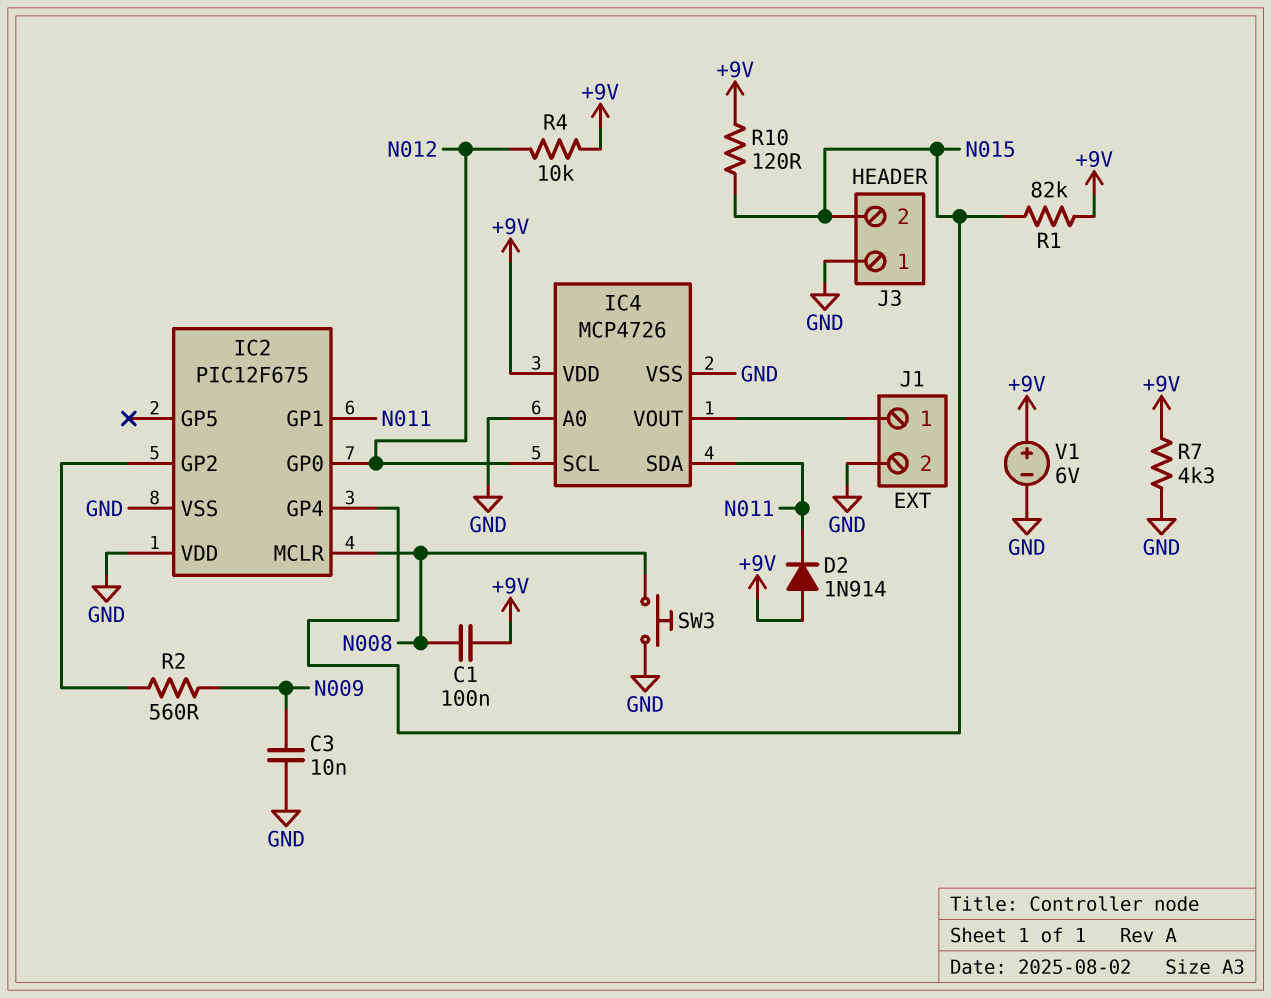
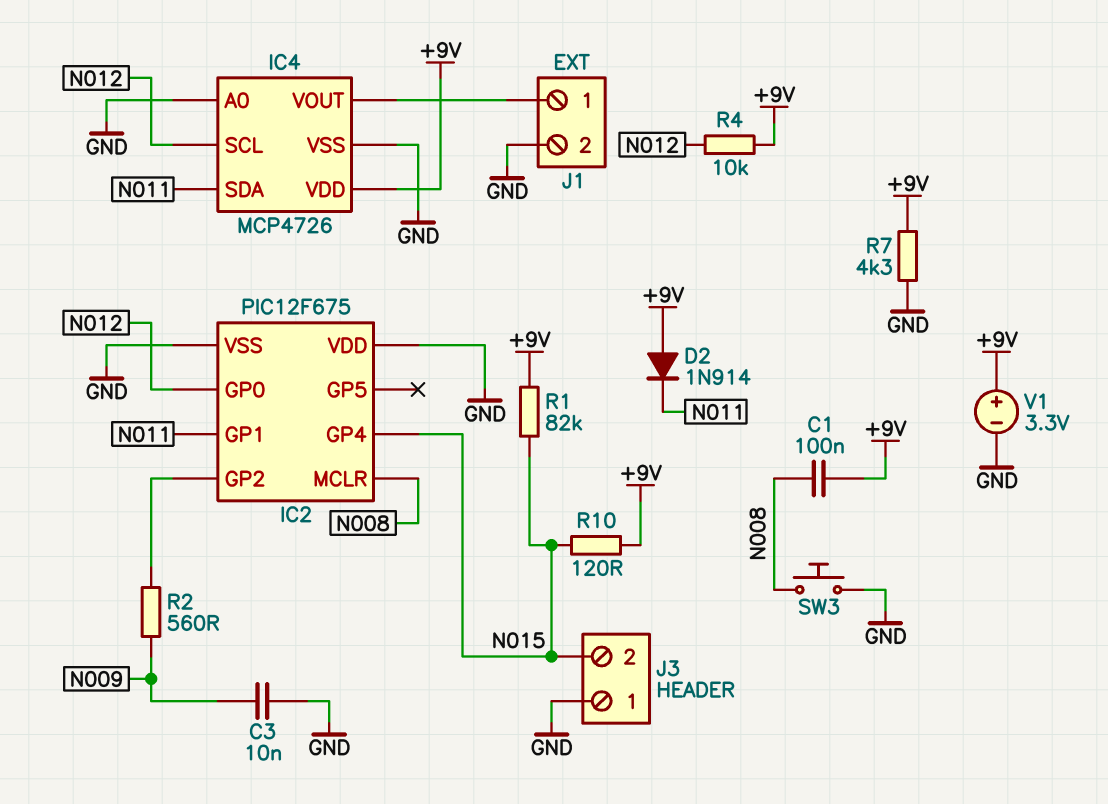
V1: 6V (plus +9V, minus GND) -> 3.3V (plus +9V, minus GND)

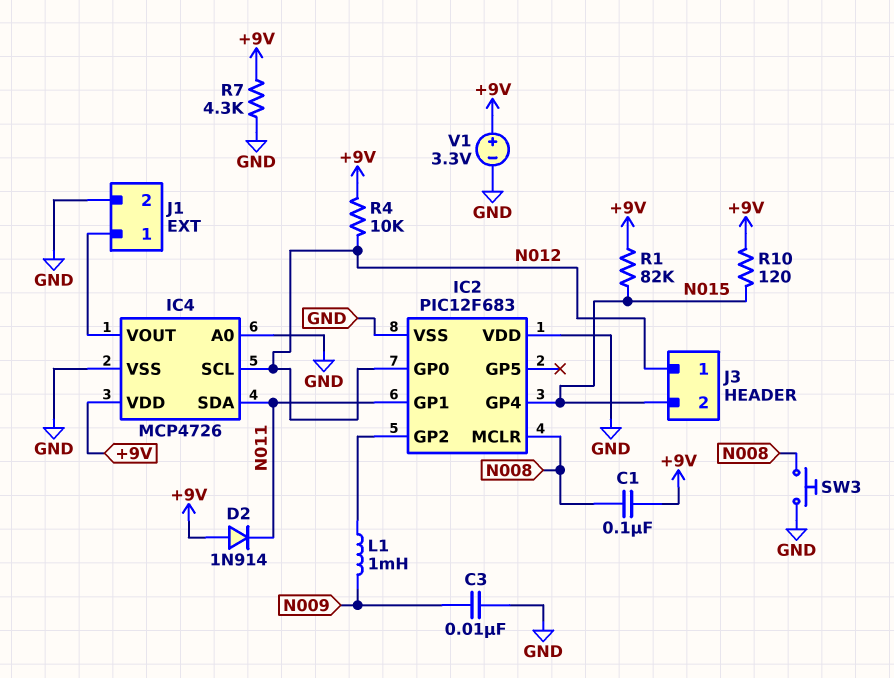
IC2: PIC12F675 -> PIC12F683
J3 pin 1: GND -> N012
L1: none -> 1mH (IC2/GP2, N009)
R2: 560 (IC2/GP2, N009) -> none

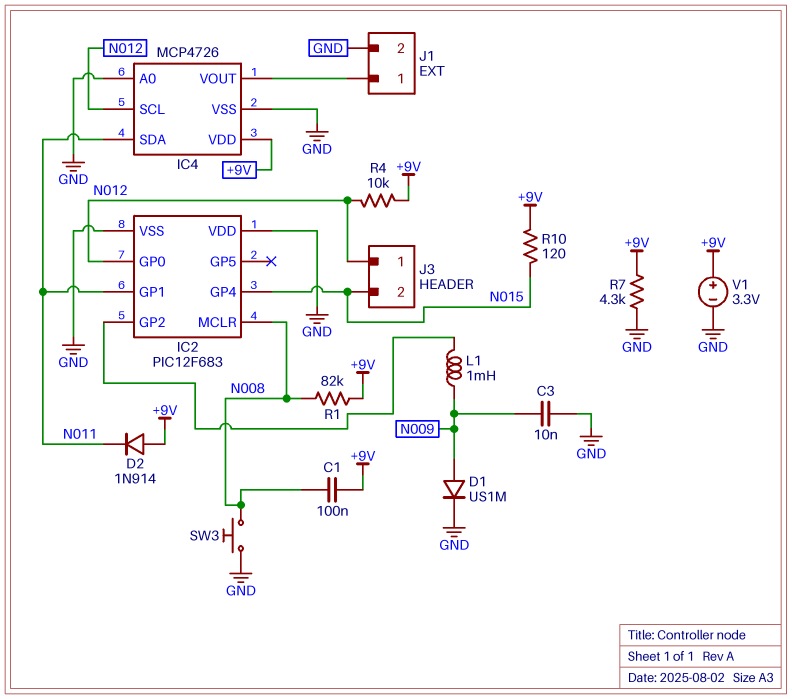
D1: none -> diode US1M (A N009, K GND)
R1: 82k (+9V, N015) -> 82k (+9V, N008)

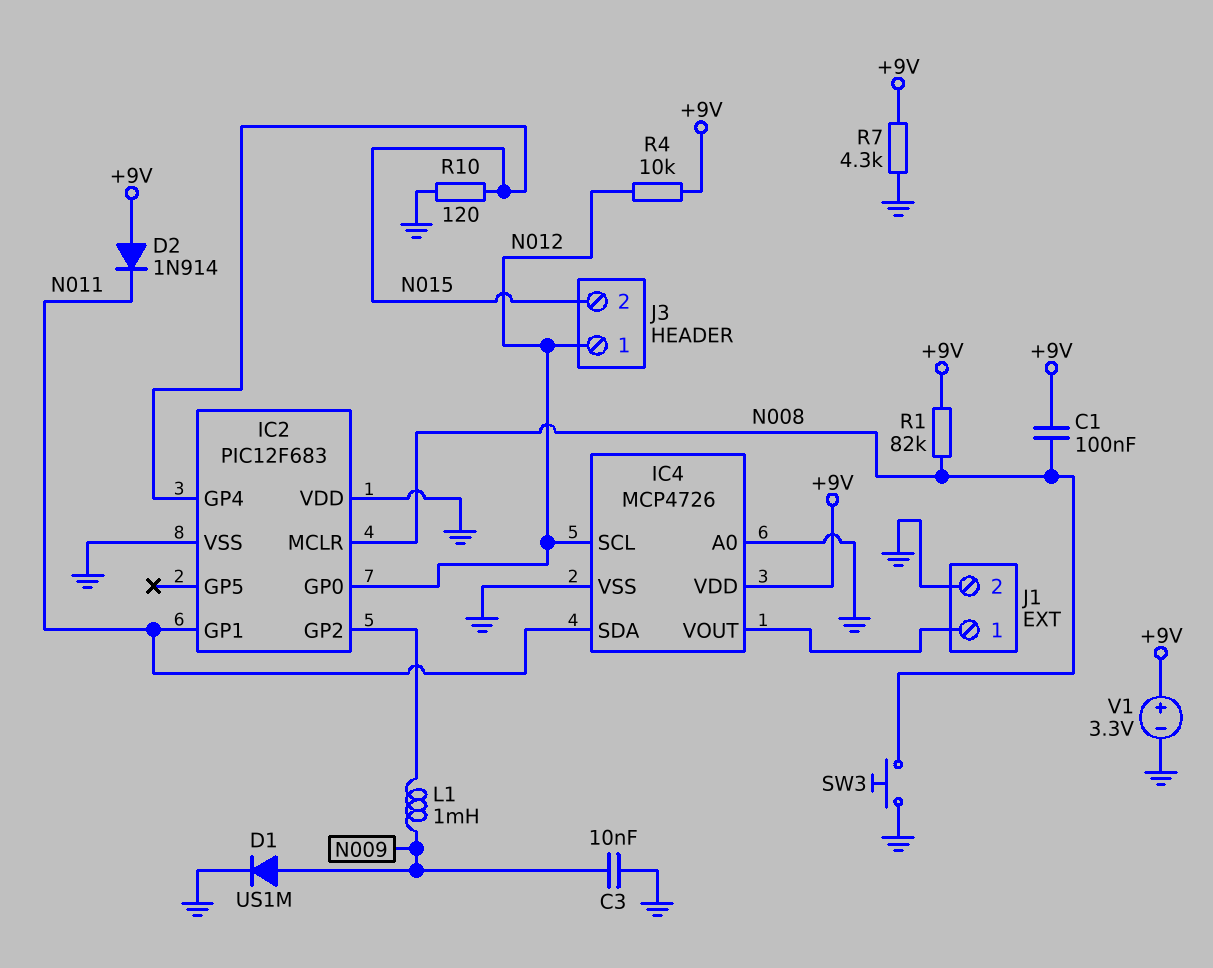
R10: 120 (+9V, N015) -> 120 (GND, N015)

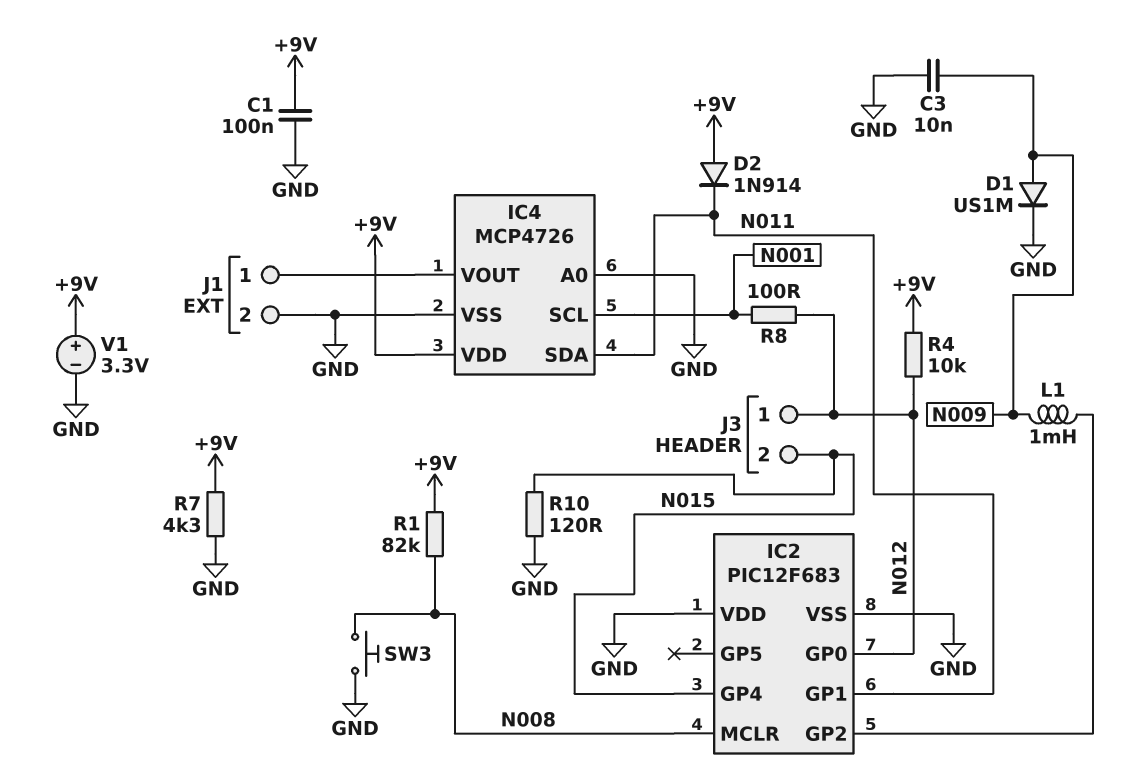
C1: 100nF (+9V, N008) -> 100nF (+9V, GND)
IC4 pin SCL: N012 -> N001
R8: none -> 100 (N001, N012)

